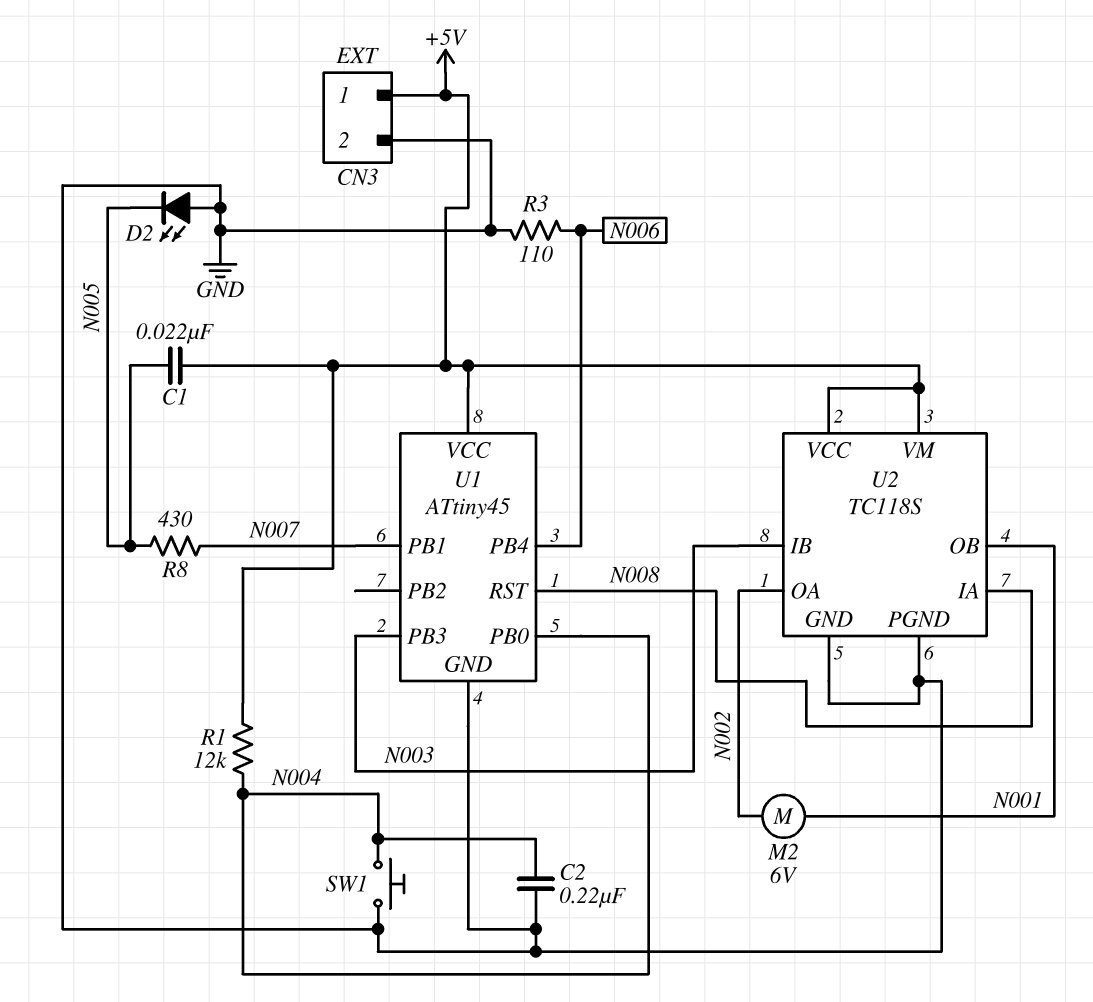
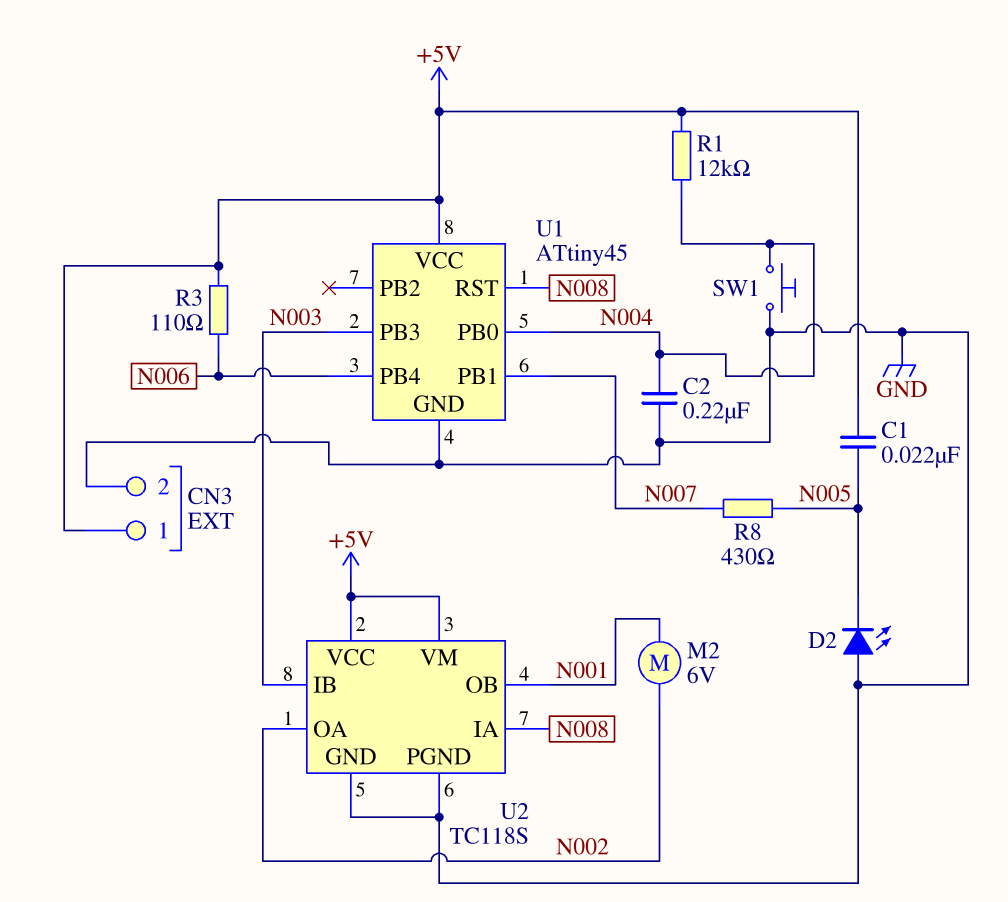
R3: 110 (GND, N006) -> 110 (+5V, N006)

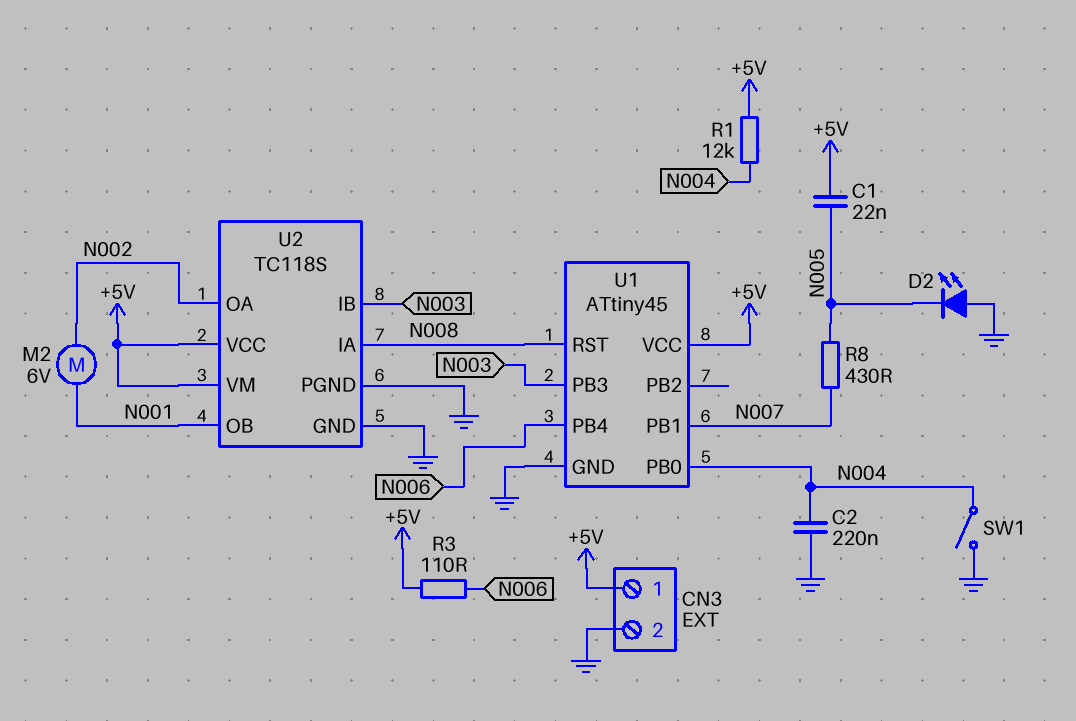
SW1: button (GND, N004) -> switch (GND, N004)

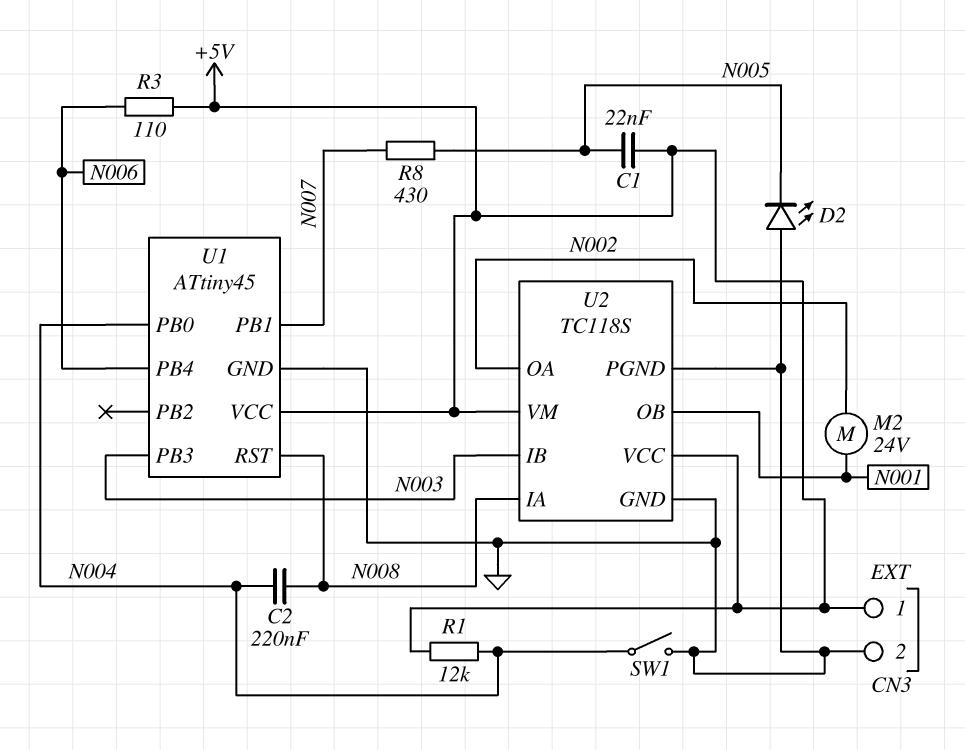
C2: 220nF (GND, N004) -> 220nF (N004, N008)
M2: motor 6V (N001, N002) -> motor 24V (N001, N002)

